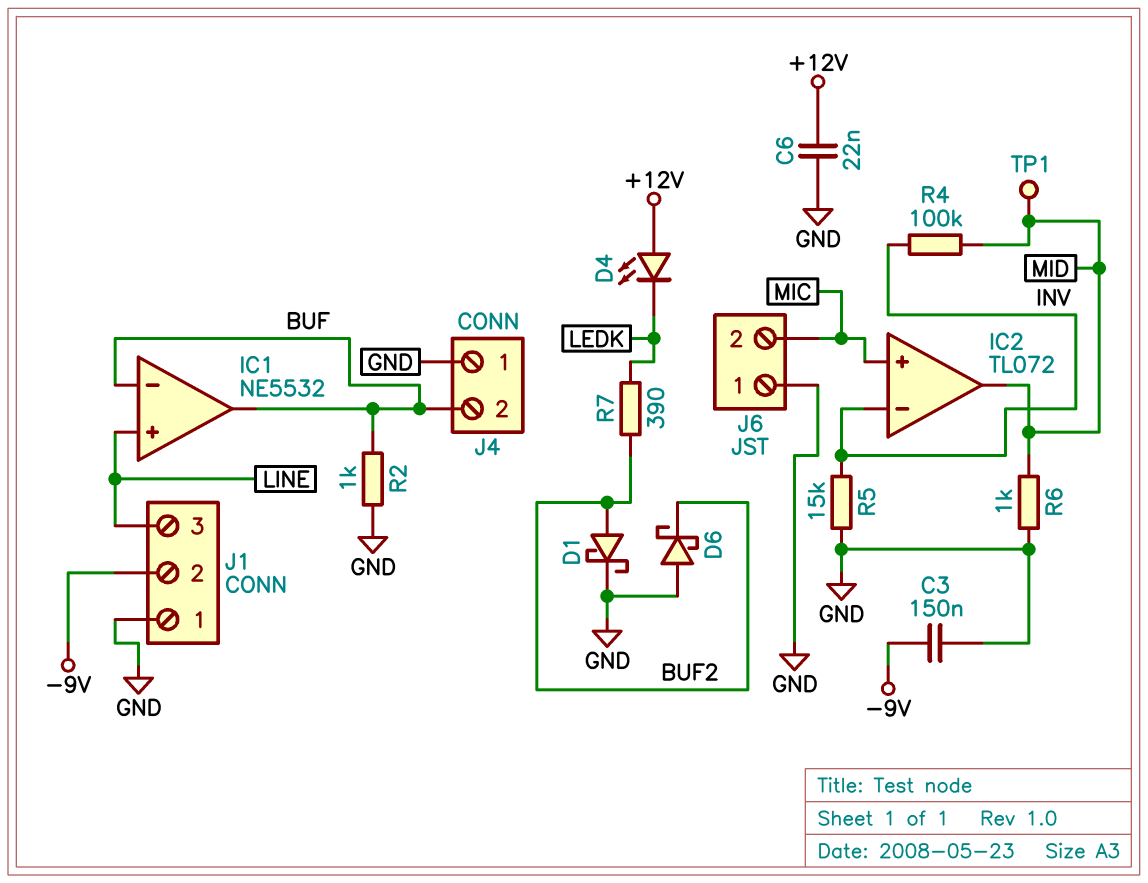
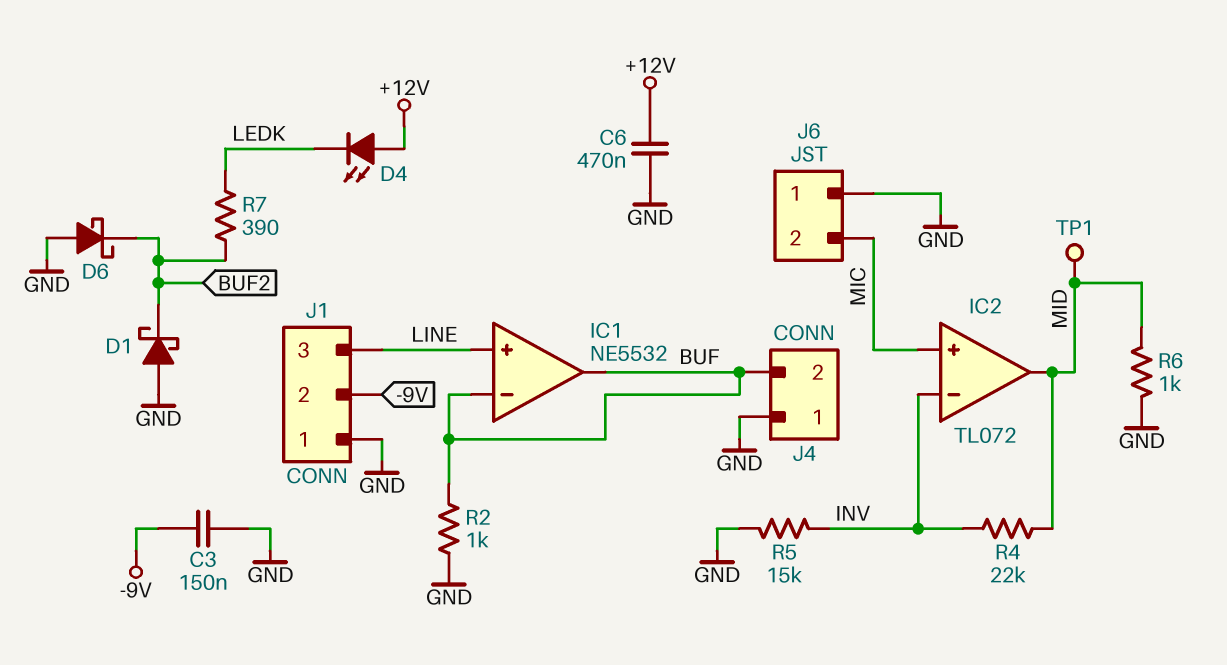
C6: 22nF (+12V, GND) -> 470nF (+12V, GND)
D1: schottky (A BUF2, K GND) -> schottky (A GND, K BUF2)
R4: 100k (INV, MID) -> 22k (INV, MID)

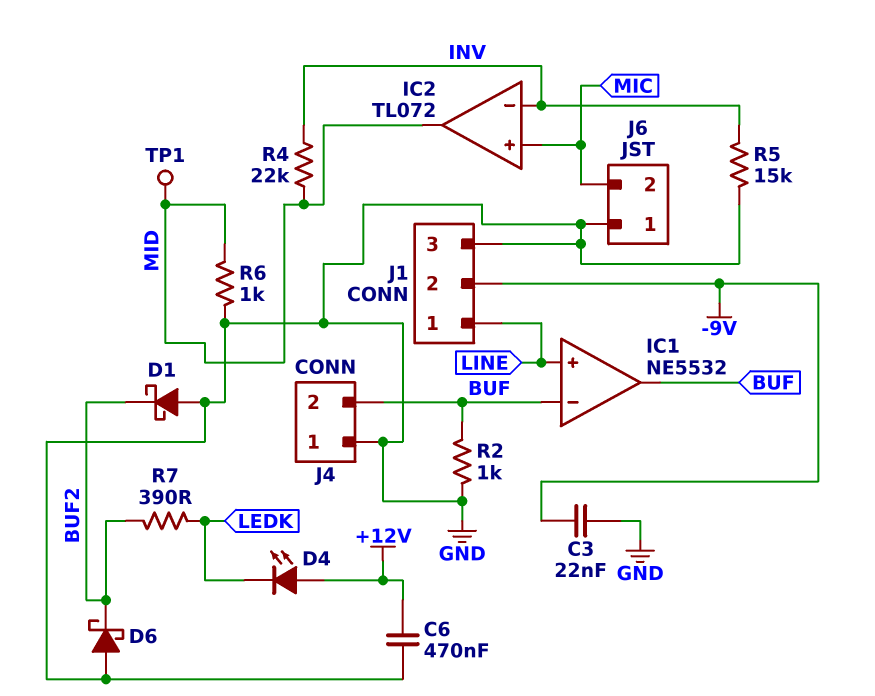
C3: 150nF (-9V, GND) -> 22nF (-9V, GND)
J1 pin 1: GND -> LINE
J1 pin 3: LINE -> GND

